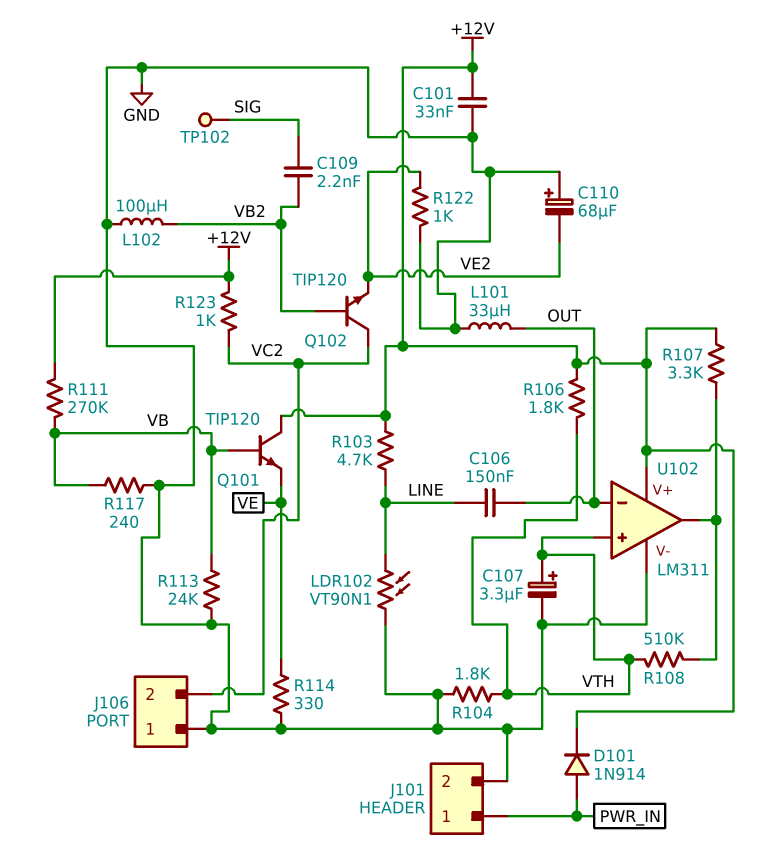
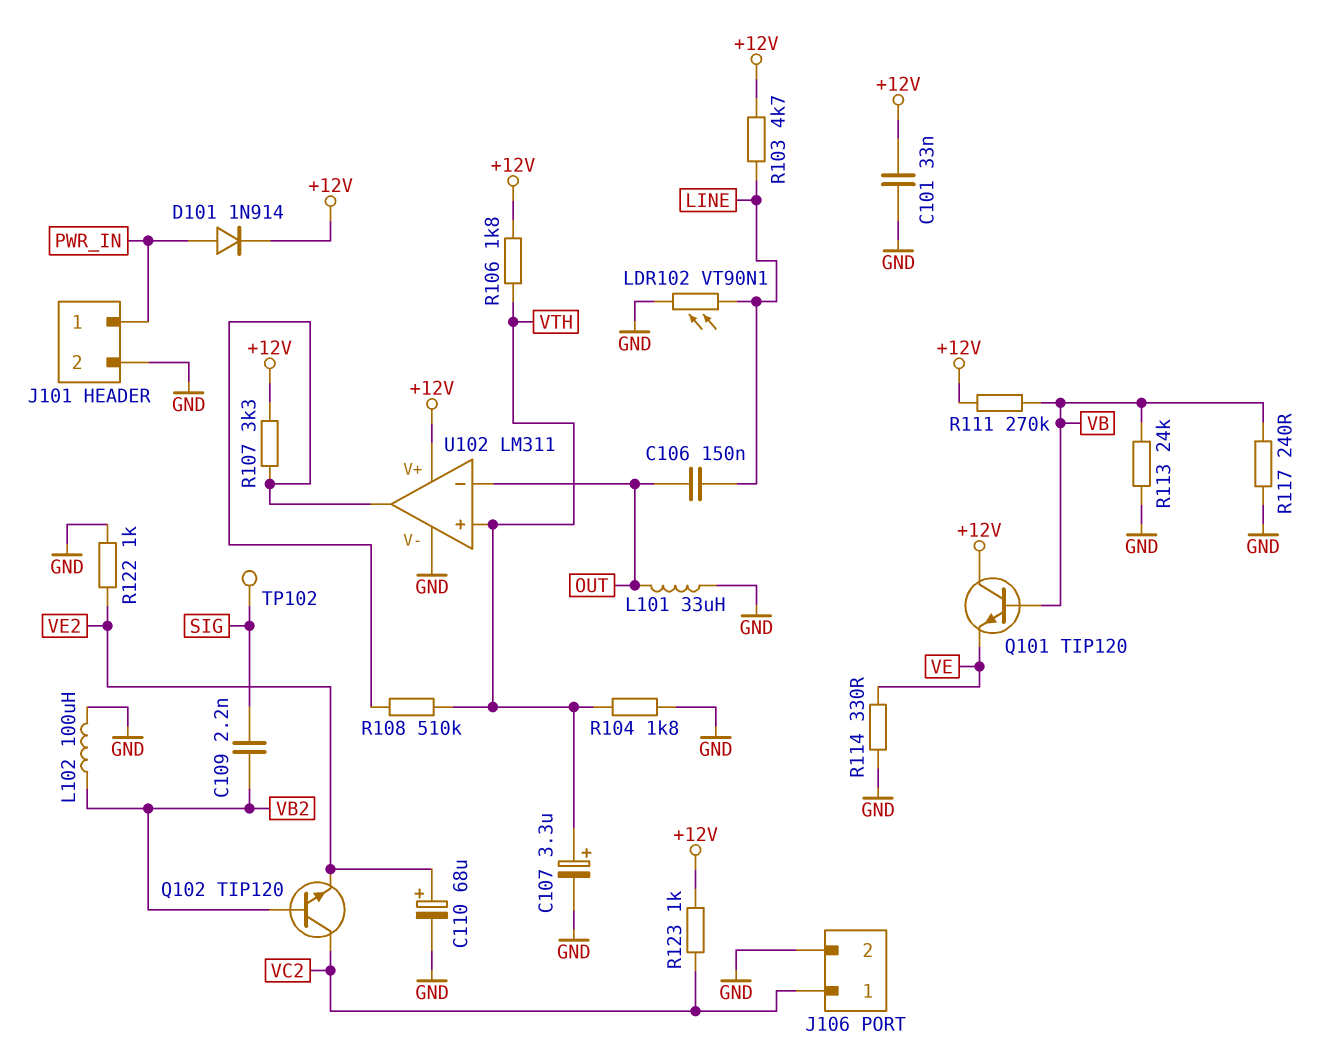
C110: 68uF (plus GND, minus VE2) -> 68uF (plus VE2, minus GND)
J106 pin 1: GND -> VC2
J106 pin 2: VC2 -> GND

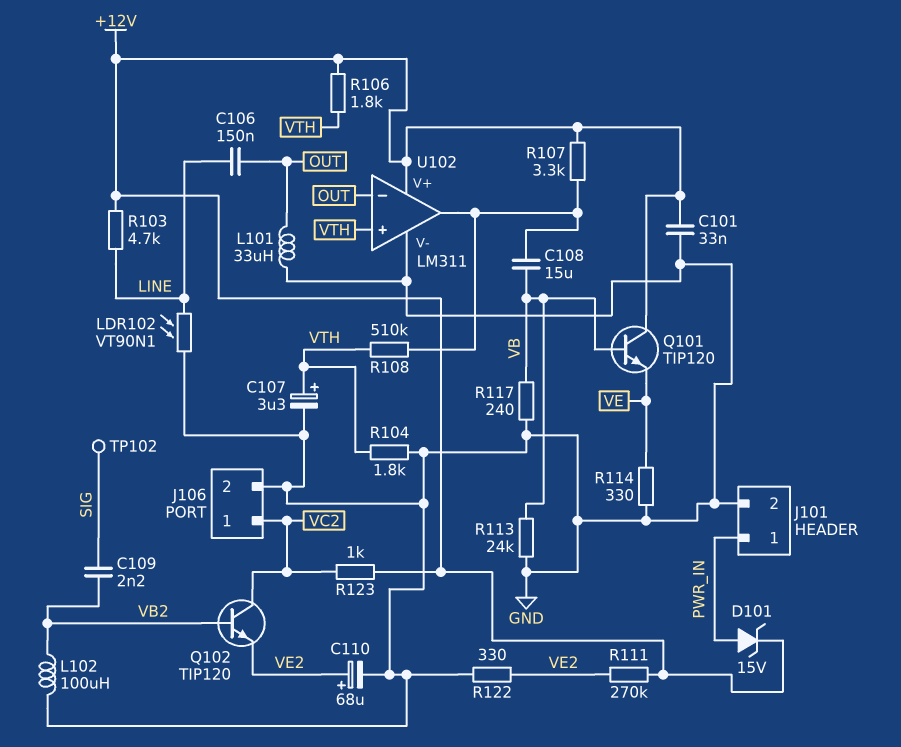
C108: none -> 15uF (U102/out, VB)
D101: diode 1N914 (A PWR_IN, K +12V) -> zener 15V (A PWR_IN, K +12V)
R111: 270k (+12V, VB) -> 270k (+12V, VE2)
R122: 1k (GND, VE2) -> 330 (GND, VE2)

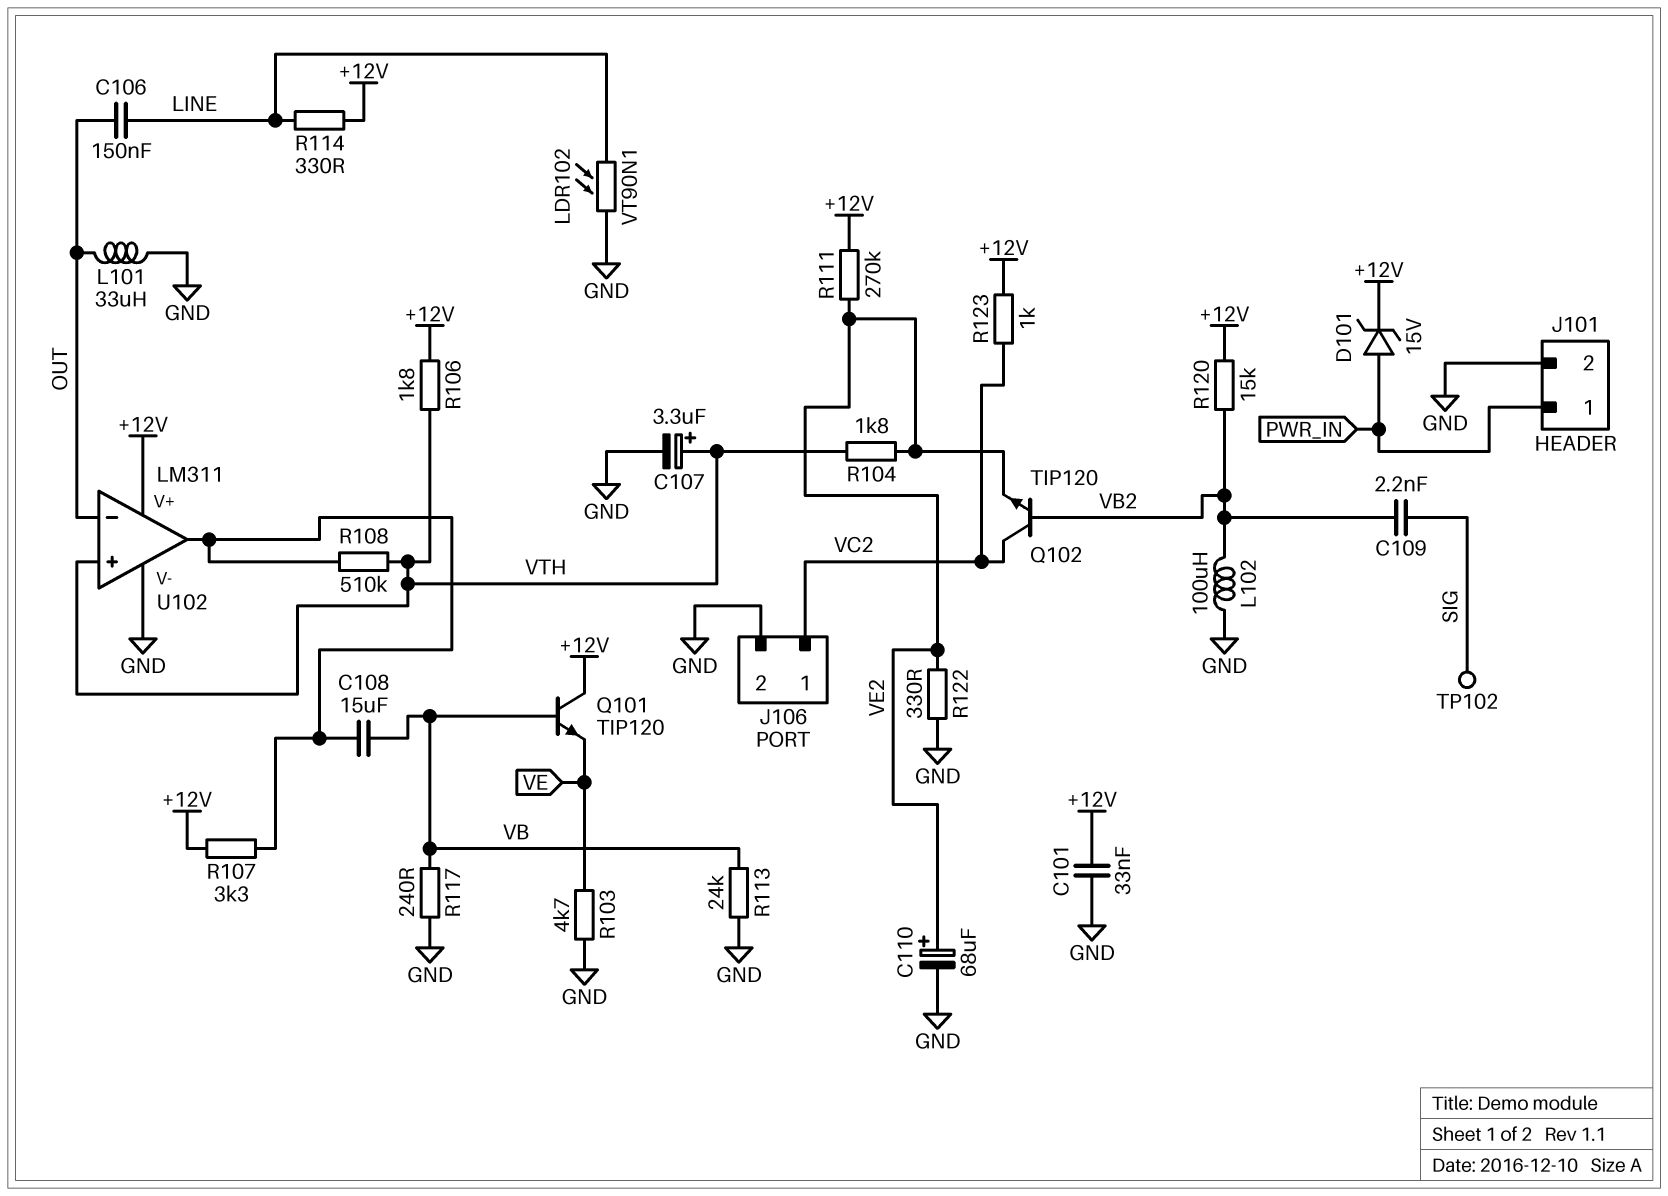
R103: 4.7k (+12V, LINE) -> 4.7k (GND, VE)
R104: 1.8k (GND, VTH) -> 1.8k (VE2, VTH)
R114: 330 (GND, VE) -> 330 (+12V, LINE)
R120: none -> 15k (+12V, VB2)

